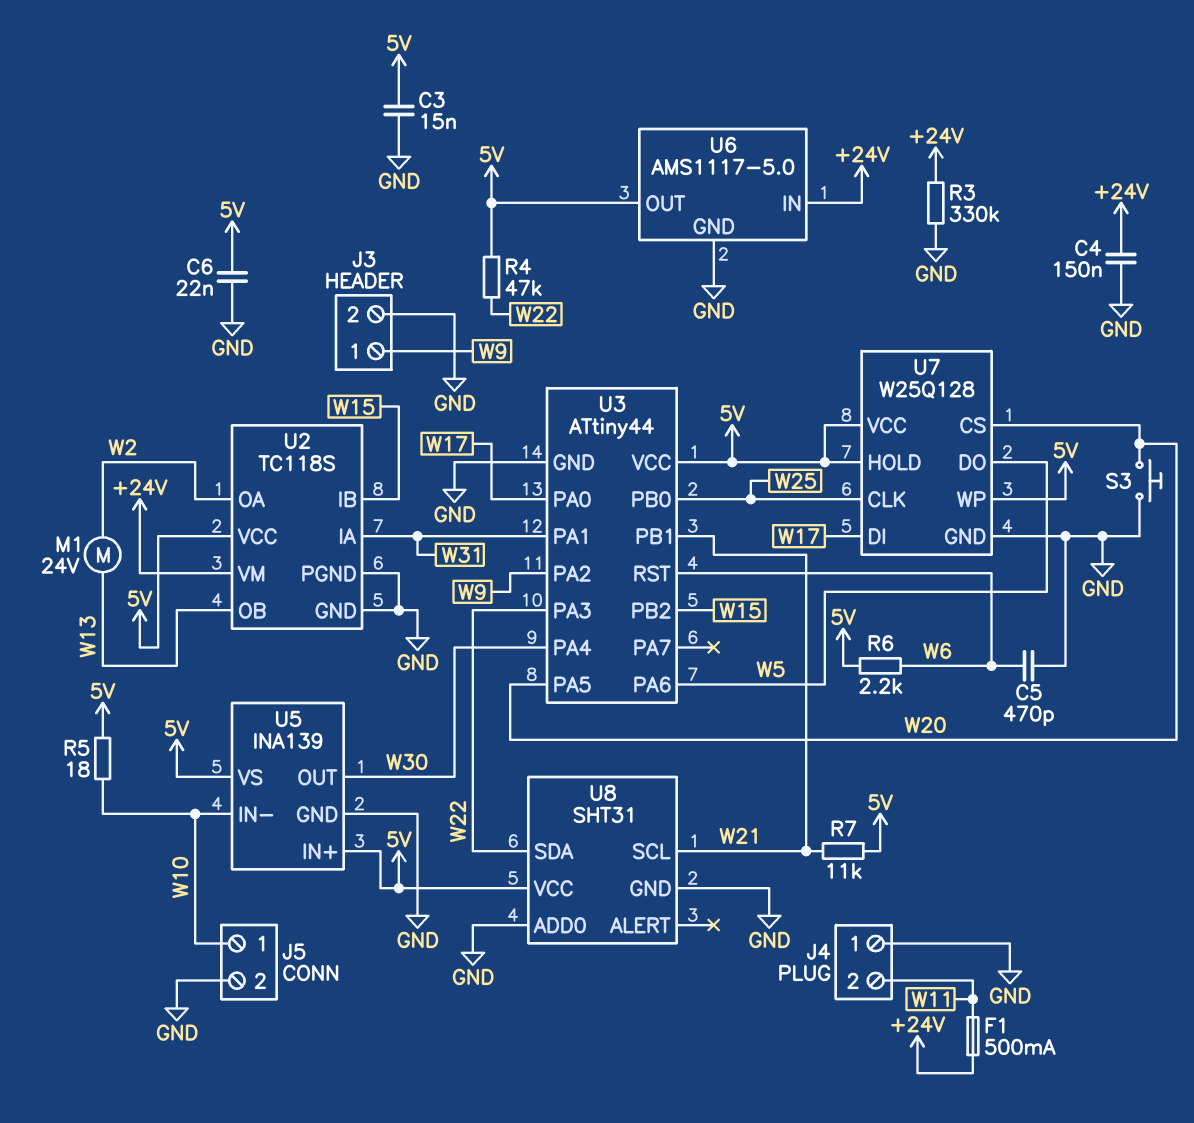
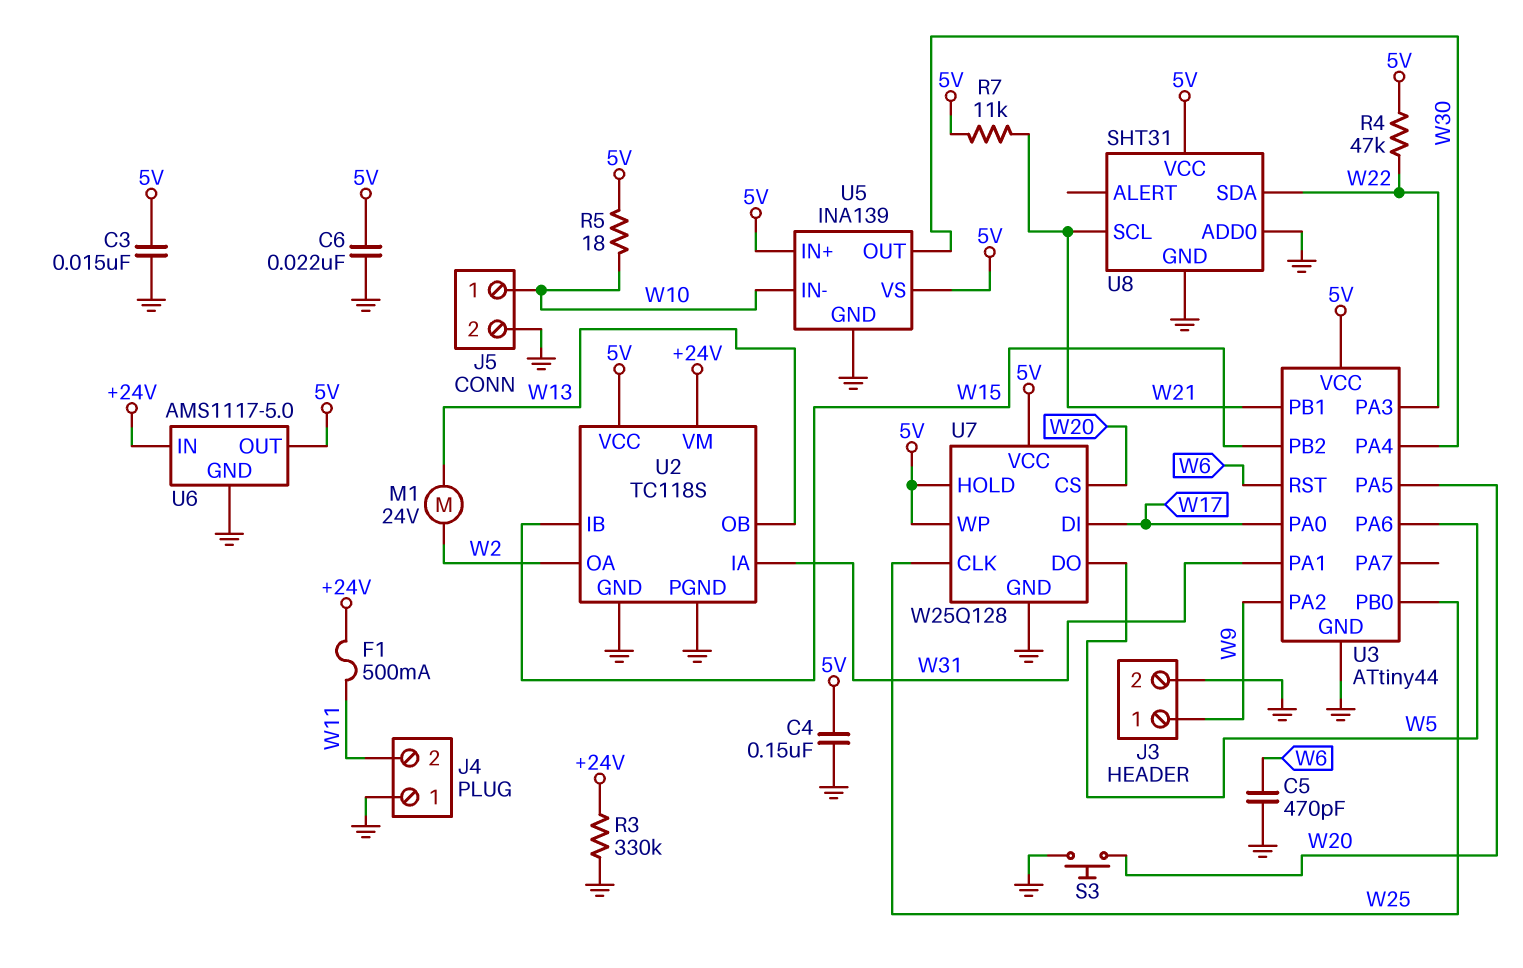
C4: 150nF (+24V, GND) -> 150nF (5V, GND)
R6: 2.2k (5V, W6) -> none

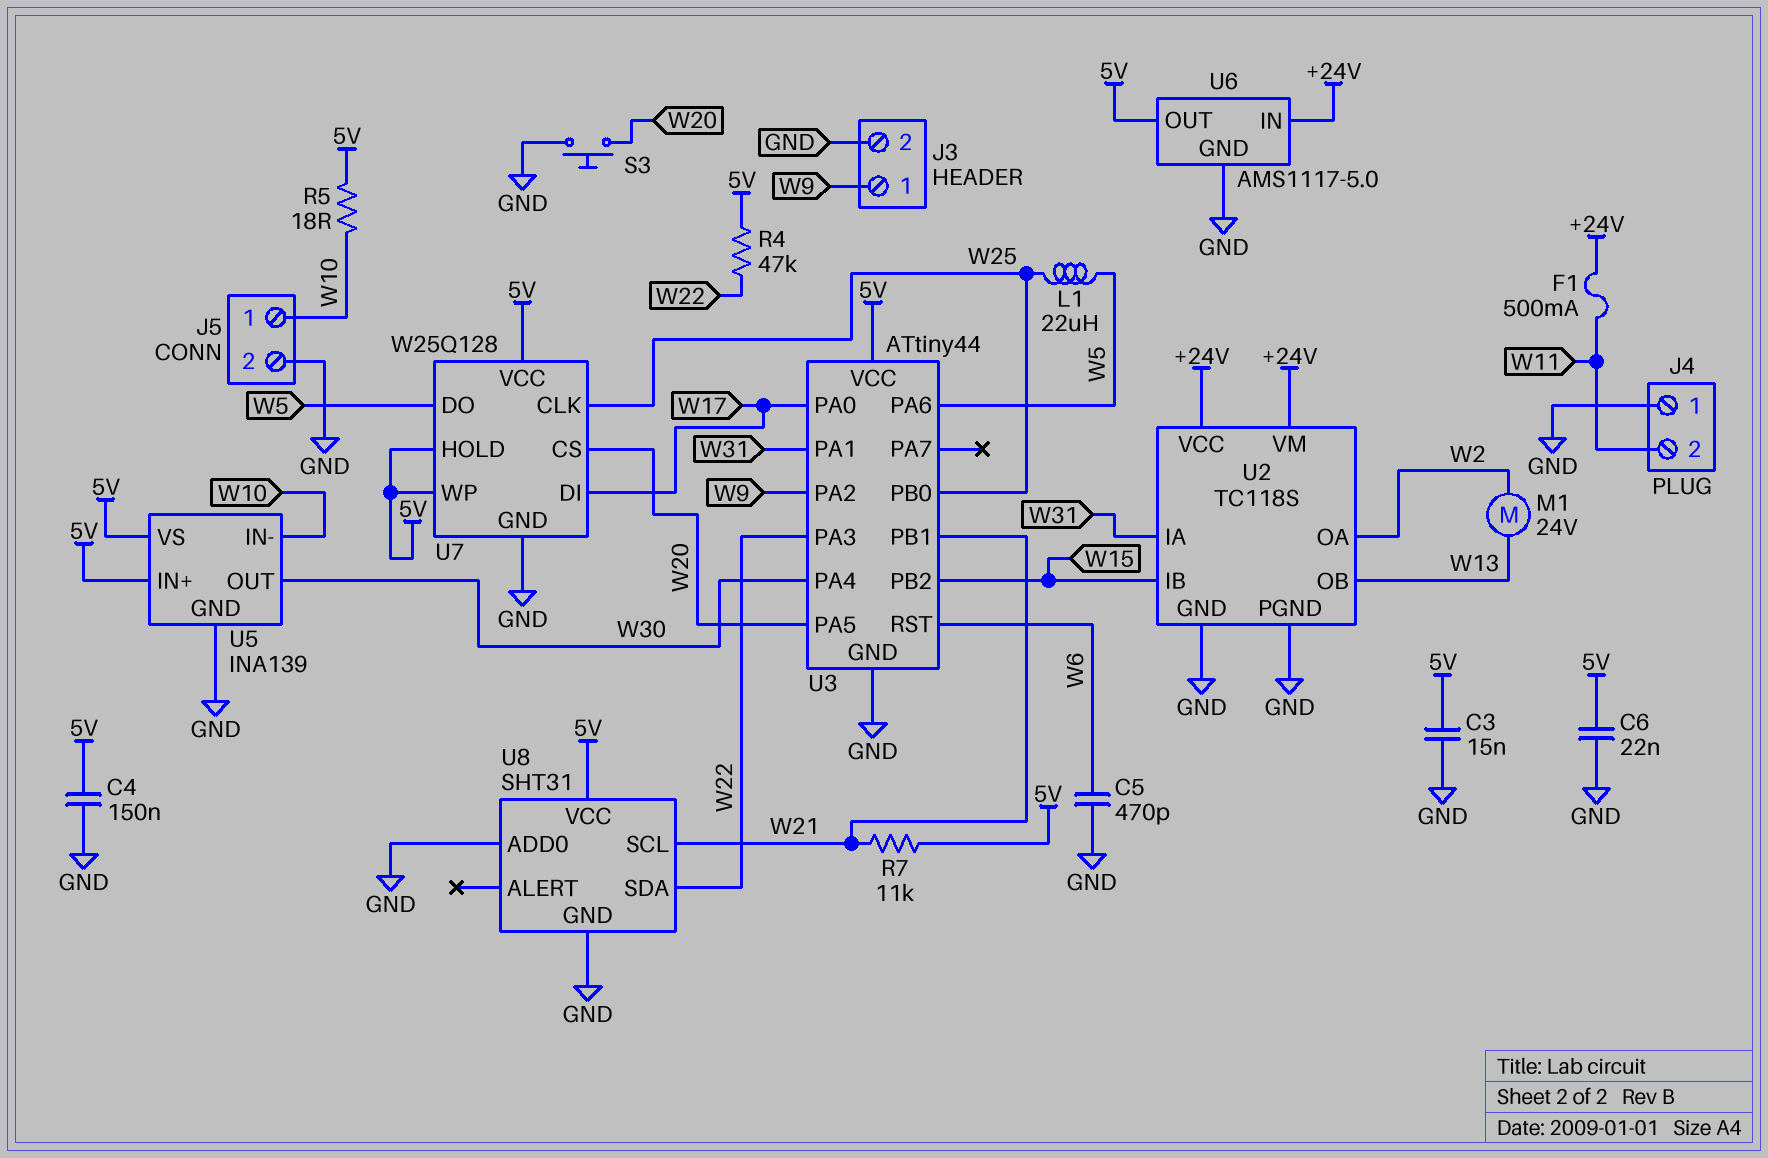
L1: none -> 22uH (W5, W25)
R3: 330k (+24V, GND) -> none
U2 pin VCC: 5V -> +24V

